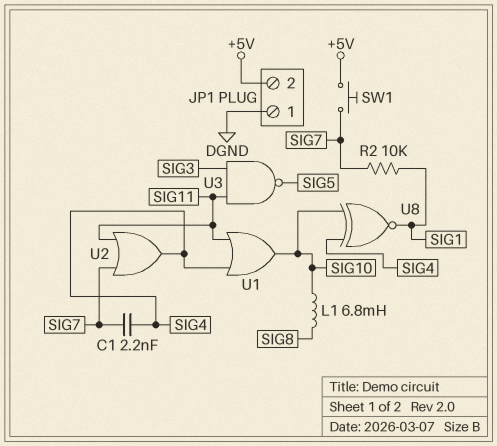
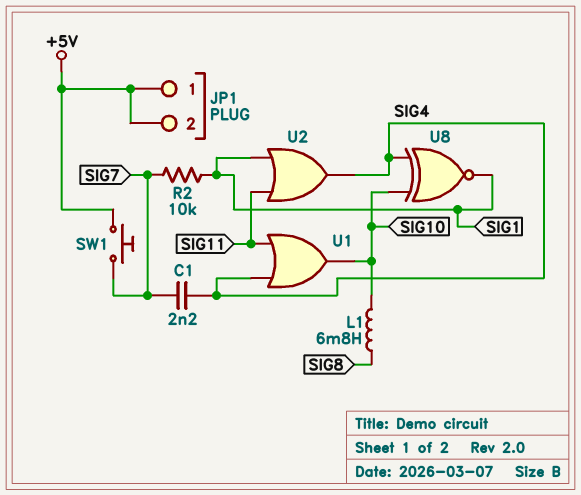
JP1 pin 1: DGND -> +5V
U2: OR (in SIG7, in SIG11, out SIG4) -> OR (in SIG1, in SIG11, out SIG4)
U3: NAND (in SIG3, in SIG11, out SIG5) -> none

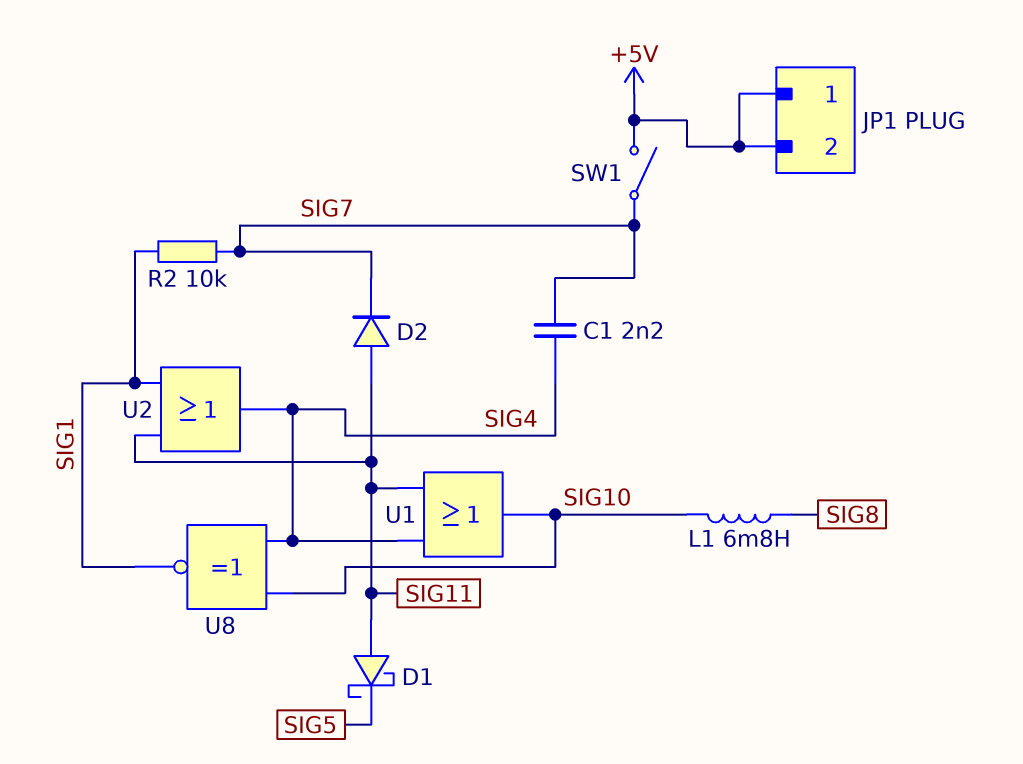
D1: none -> schottky (A SIG11, K SIG5)
D2: none -> diode (A SIG11, K SIG7)
SW1: button (+5V, SIG7) -> switch (+5V, SIG7)

